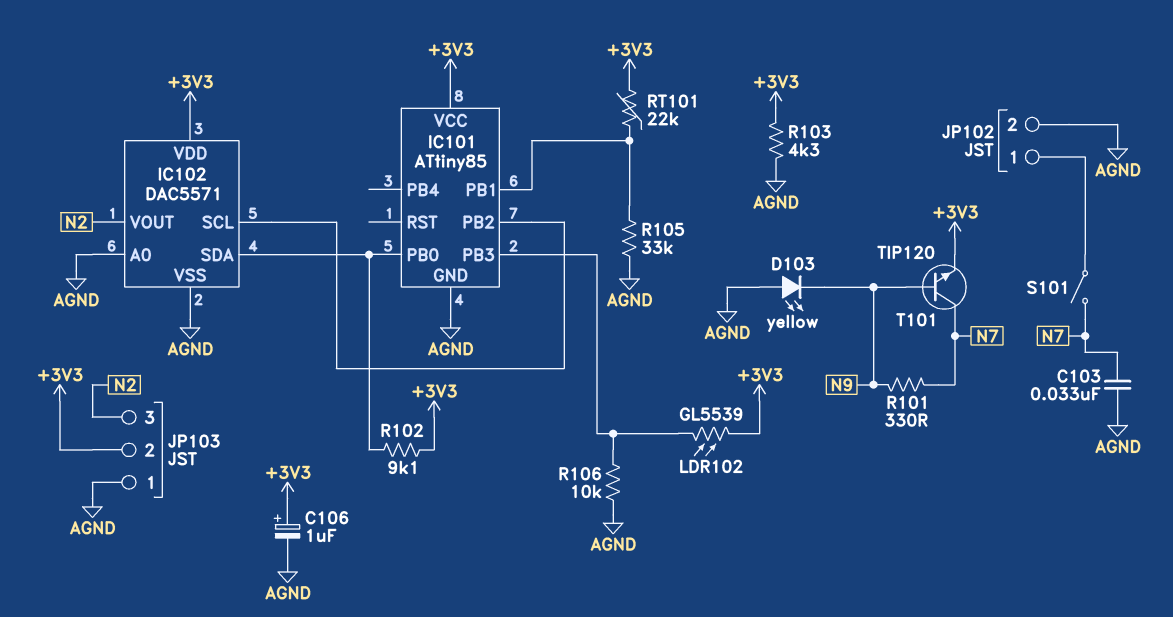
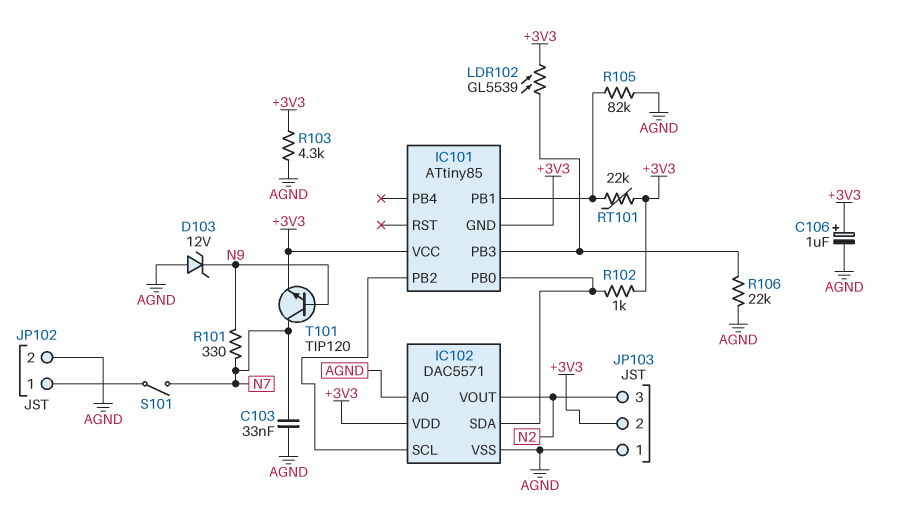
D103: LED yellow (A AGND, K N9) -> zener 12V (A AGND, K N9)
IC101 pin GND: AGND -> +3V3
R102: 9.1k (+3V3, IC101/PB0) -> 1k (+3V3, IC101/PB0)
R105: 33k (AGND, IC101/PB1) -> 82k (AGND, IC101/PB1)
R106: 10k (AGND, IC101/PB3) -> 22k (AGND, IC101/PB3)

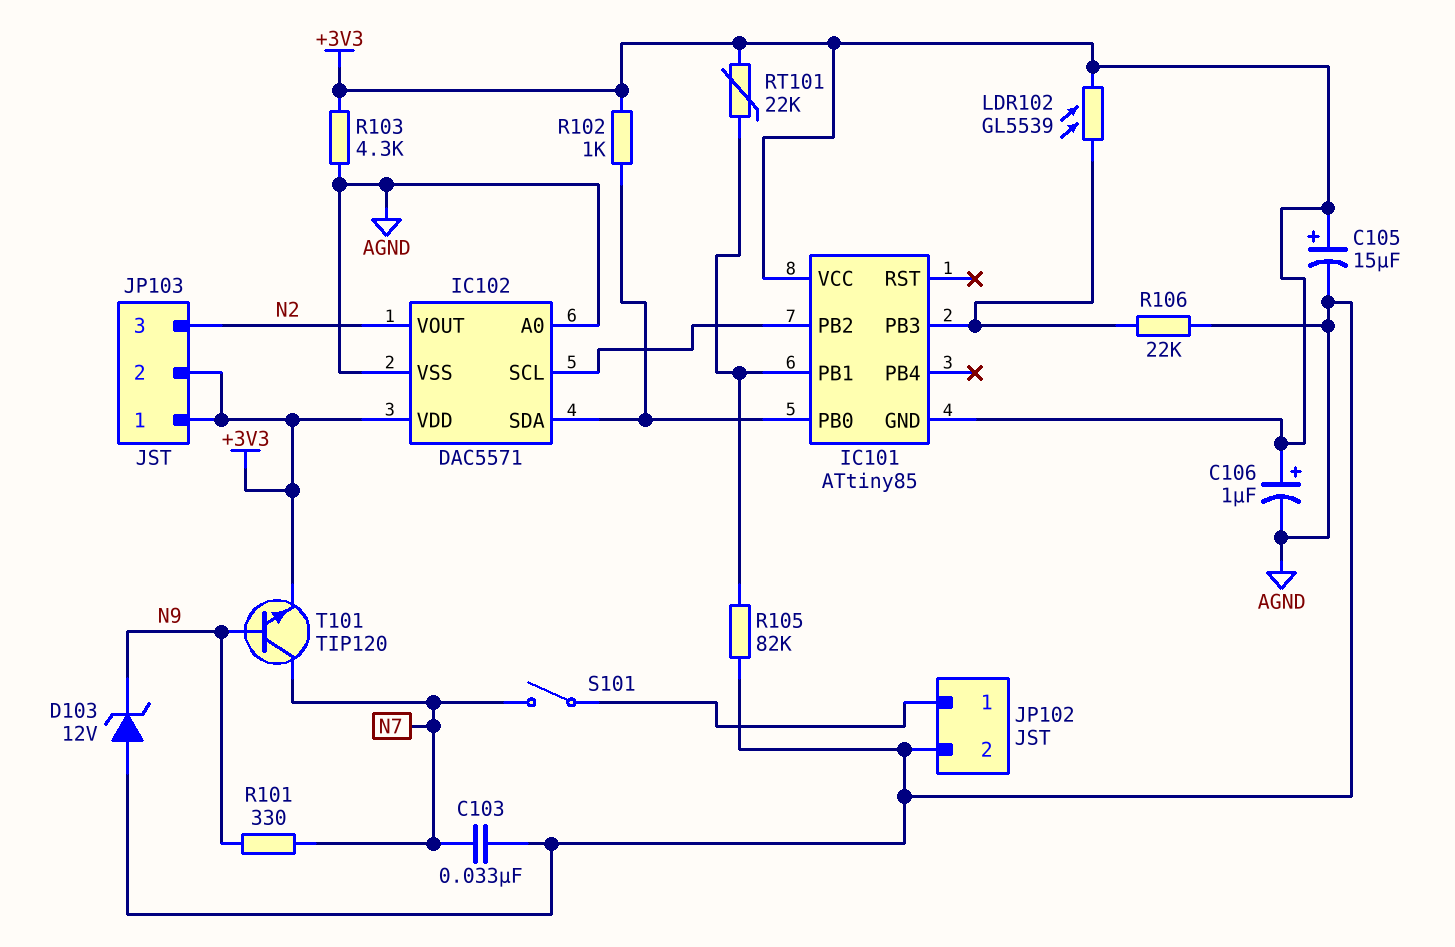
C105: none -> 15uF (plus +3V3, minus AGND)
JP103 pin 1: AGND -> +3V3

